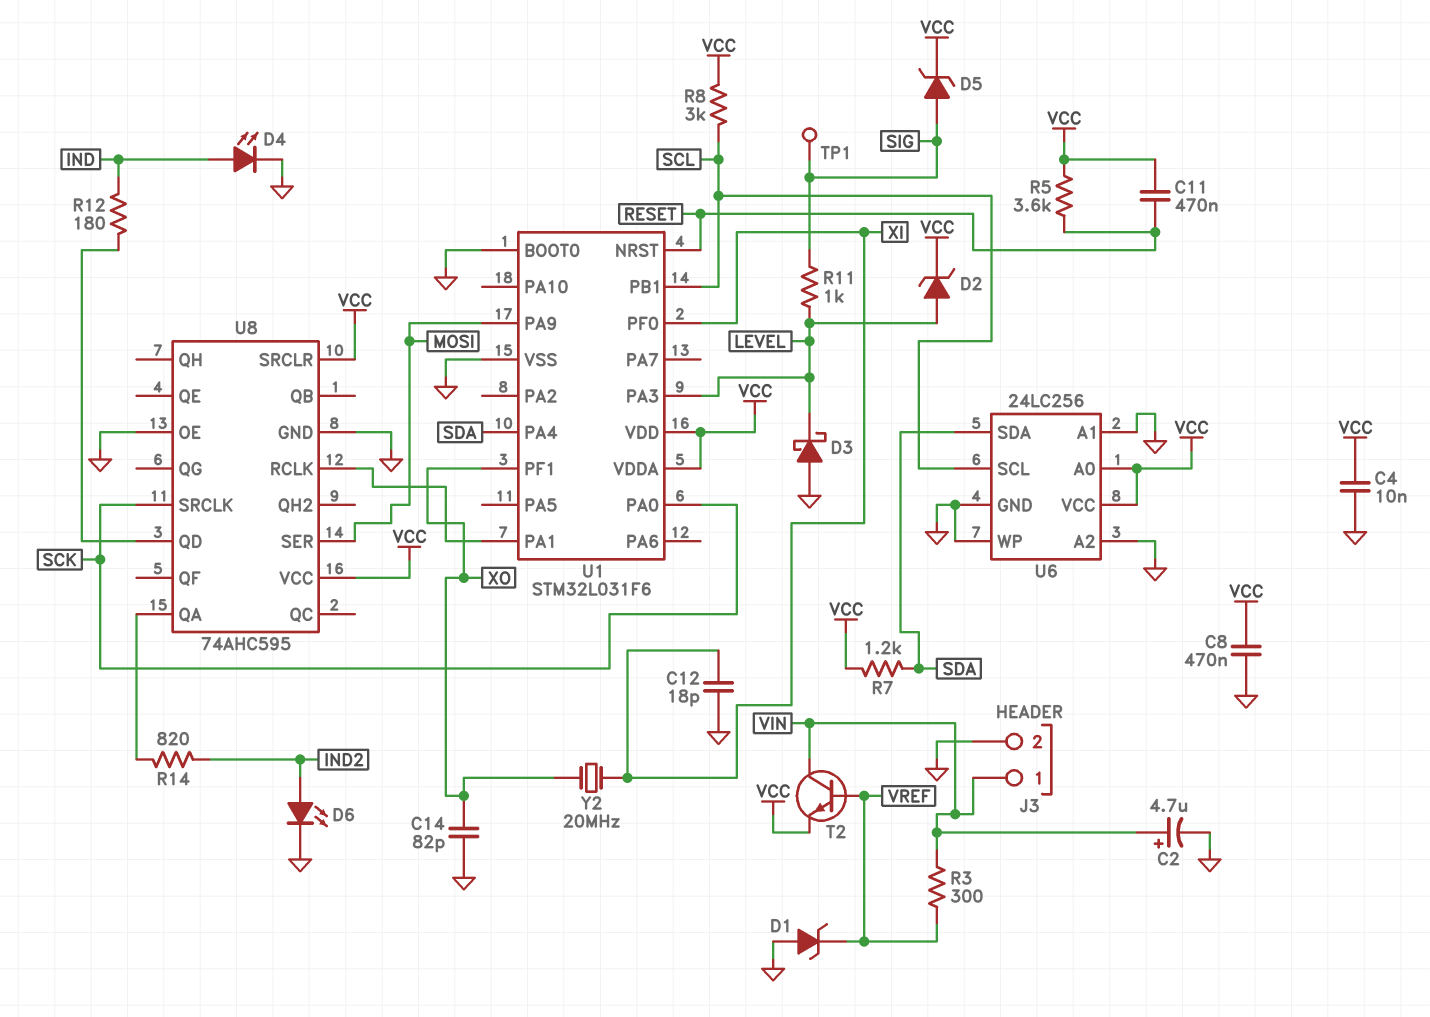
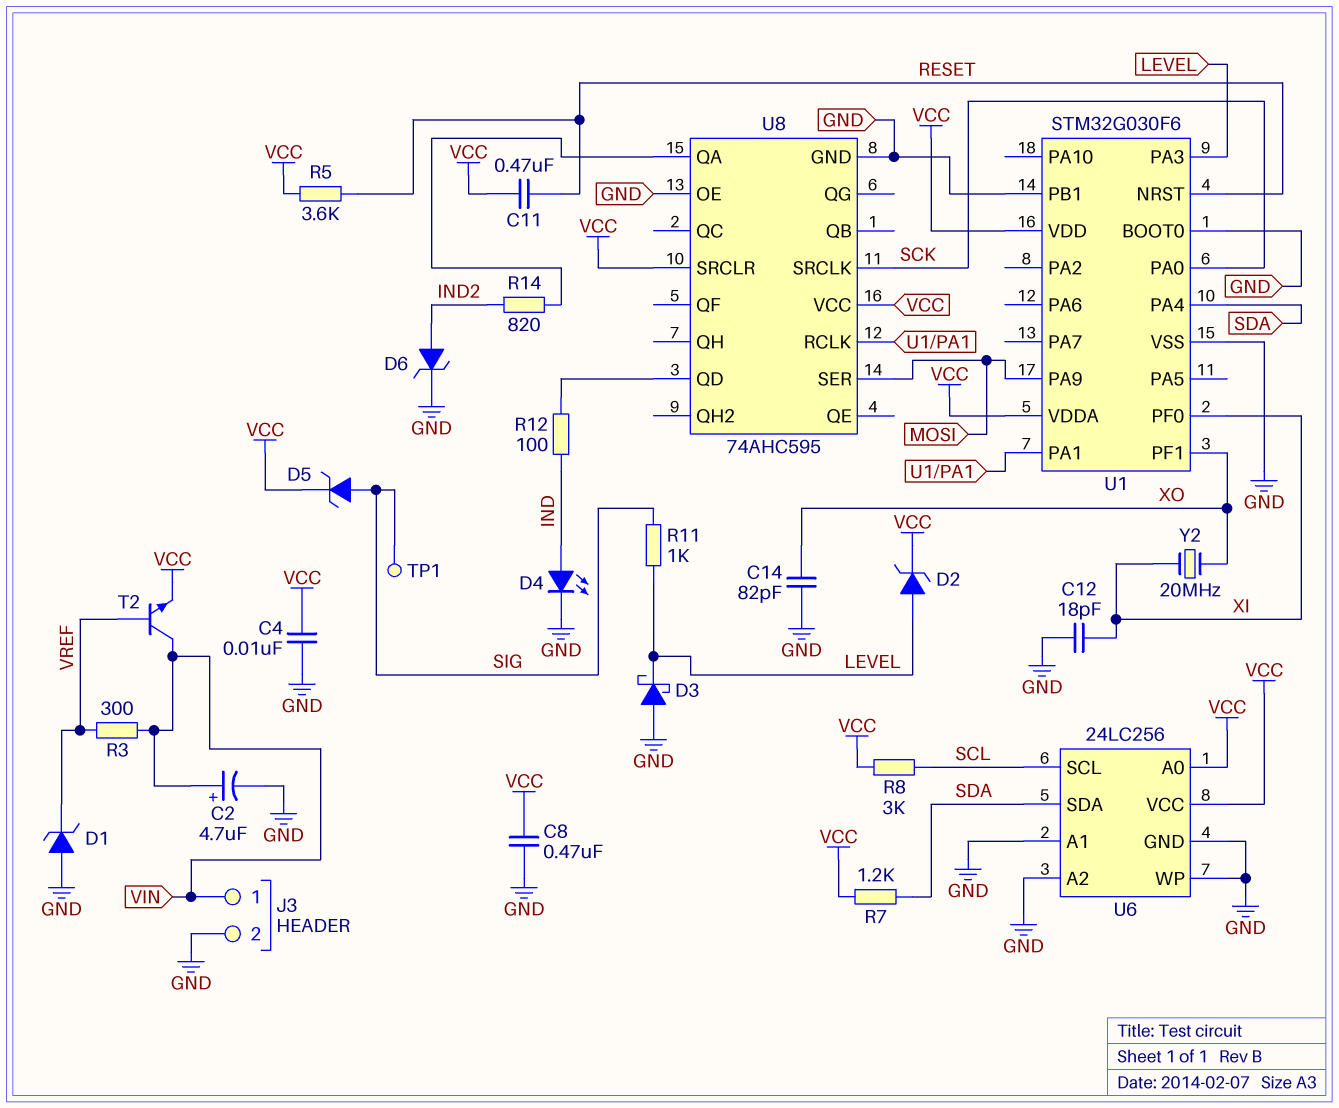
D6: LED (A IND2, K GND) -> zener (A IND2, K GND)
R12: 180 (IND, U8/QD) -> 100 (IND, U8/QD)
U1: STM32L031F6 -> STM32G030F6
U1 pin PB1: SCL -> GND

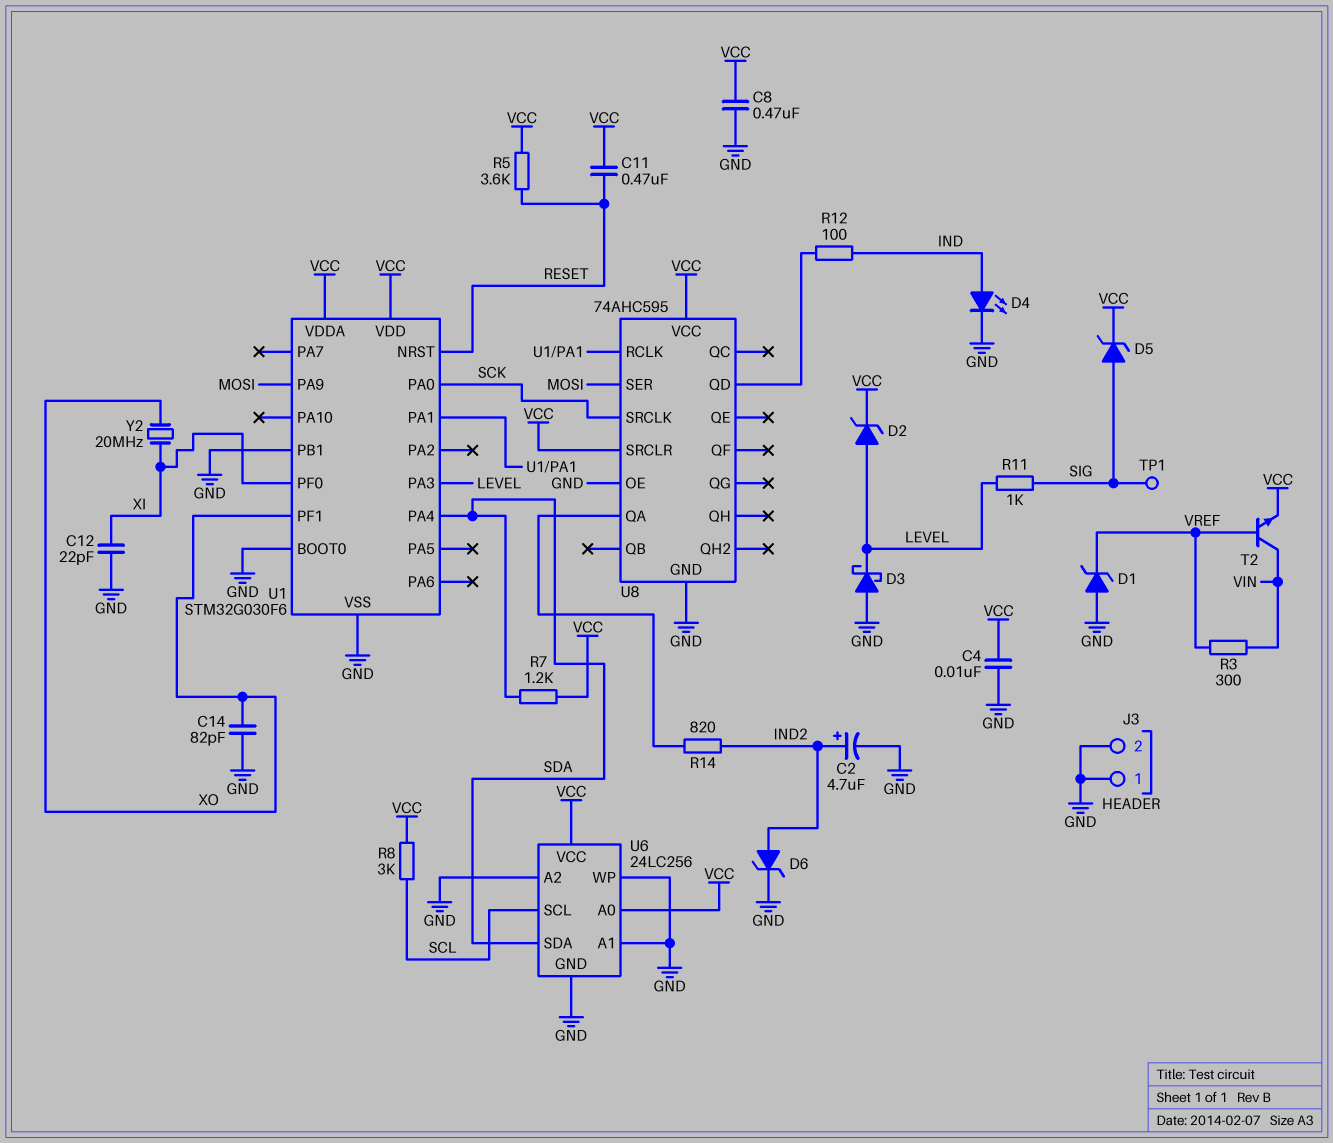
C2: 4.7uF (plus VIN, minus GND) -> 4.7uF (plus IND2, minus GND)
C12: 18pF (GND, XI) -> 22pF (GND, XI)
J3 pin 1: VIN -> GND

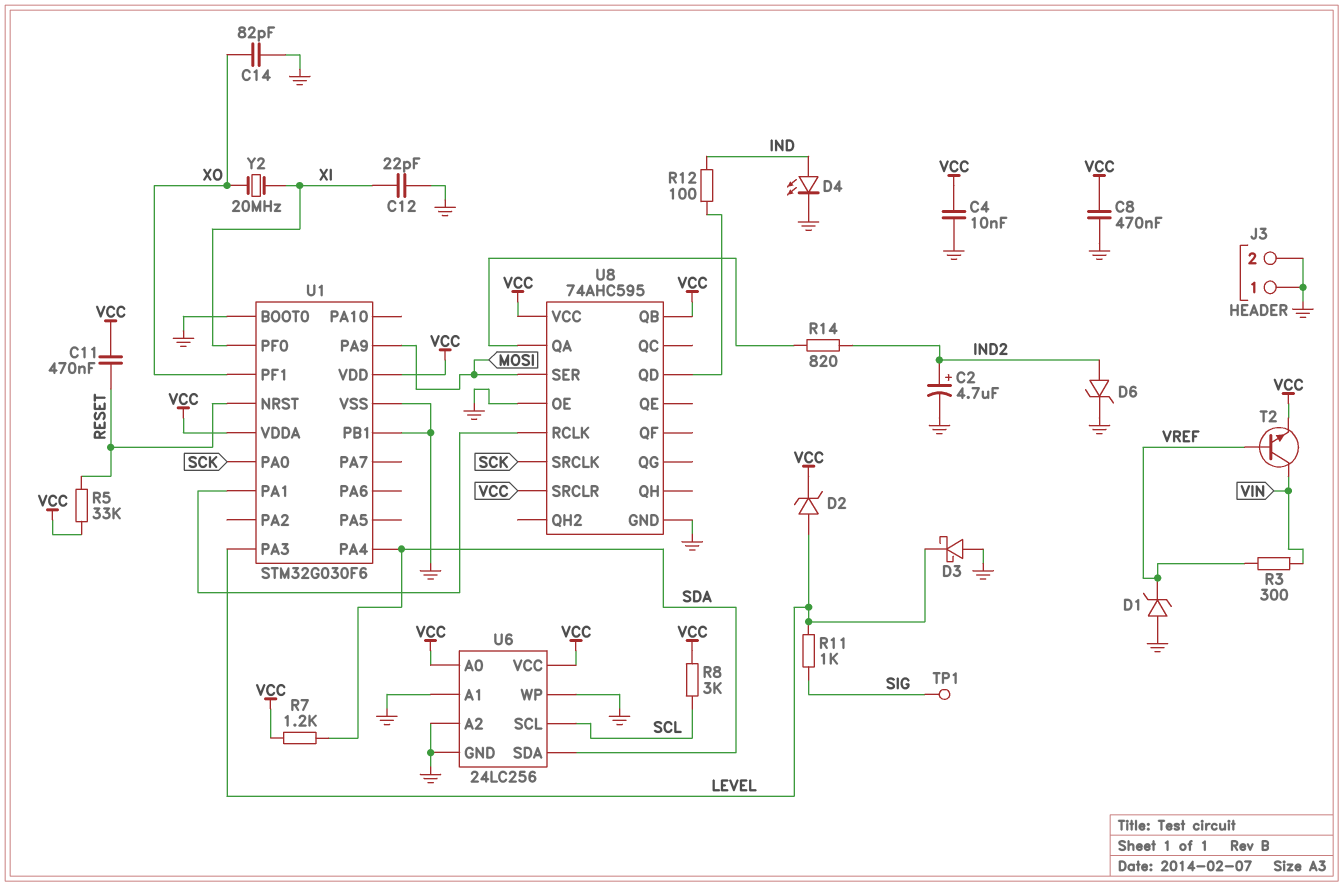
D5: zener (A SIG, K VCC) -> none
R5: 3.6k (RESET, VCC) -> 33k (RESET, VCC)
U8 pin QB: none -> VCC

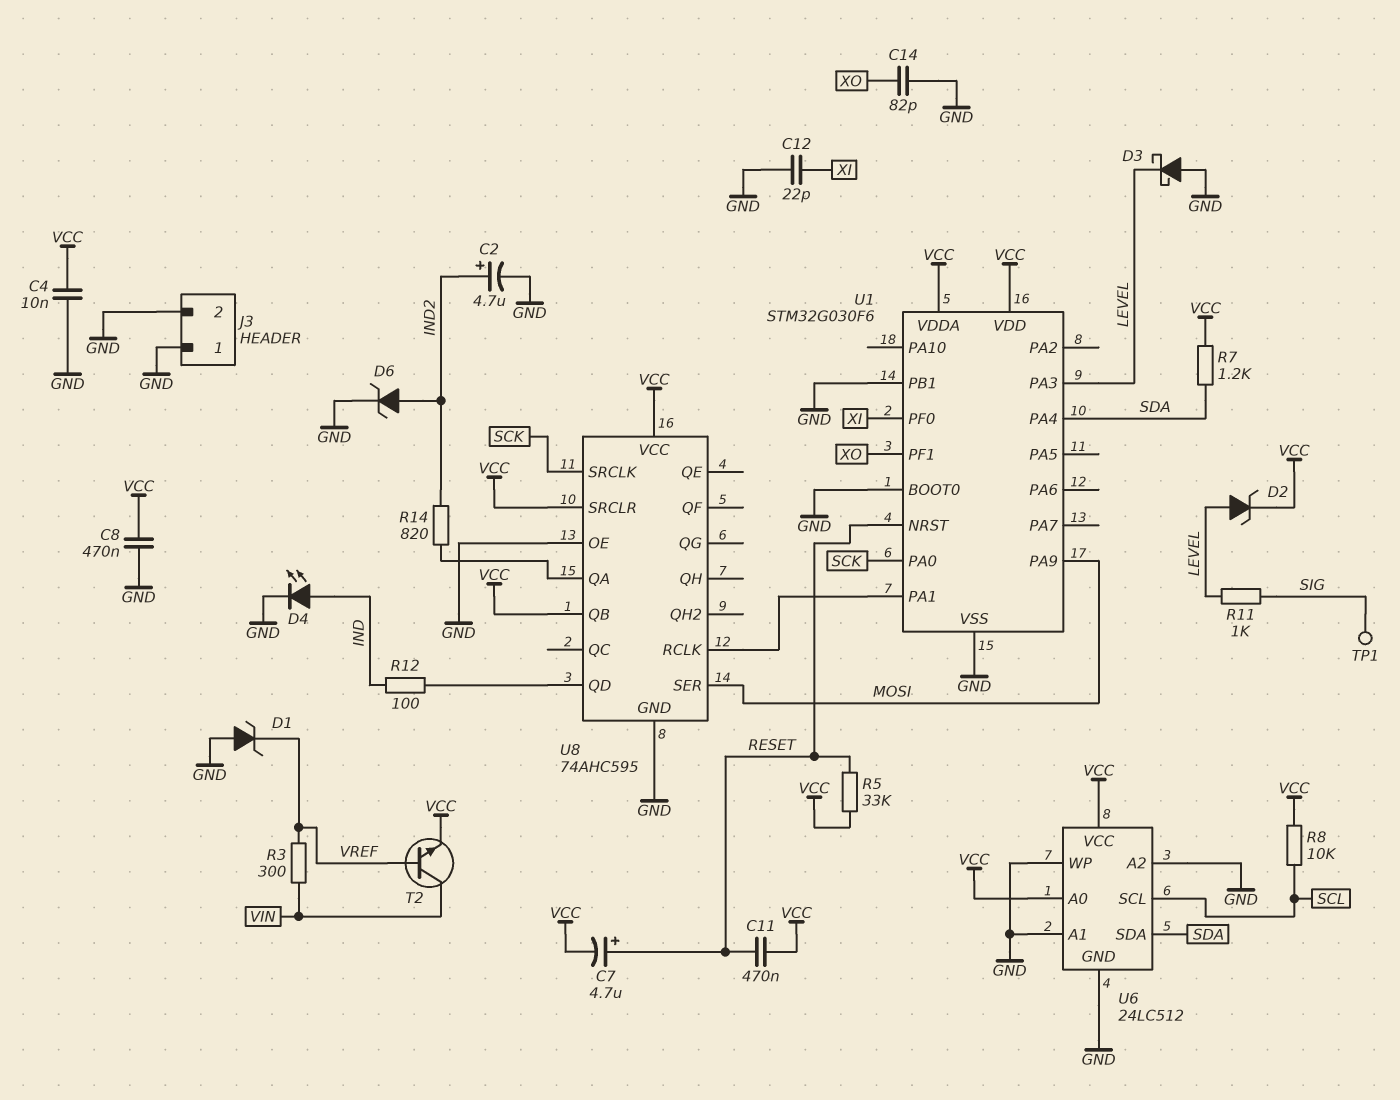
C7: none -> 4.7uF (plus RESET, minus VCC)
R8: 3k (SCL, VCC) -> 10k (SCL, VCC)
U6: 24LC256 -> 24LC512
Y2: 20MHz (XI, XO) -> none

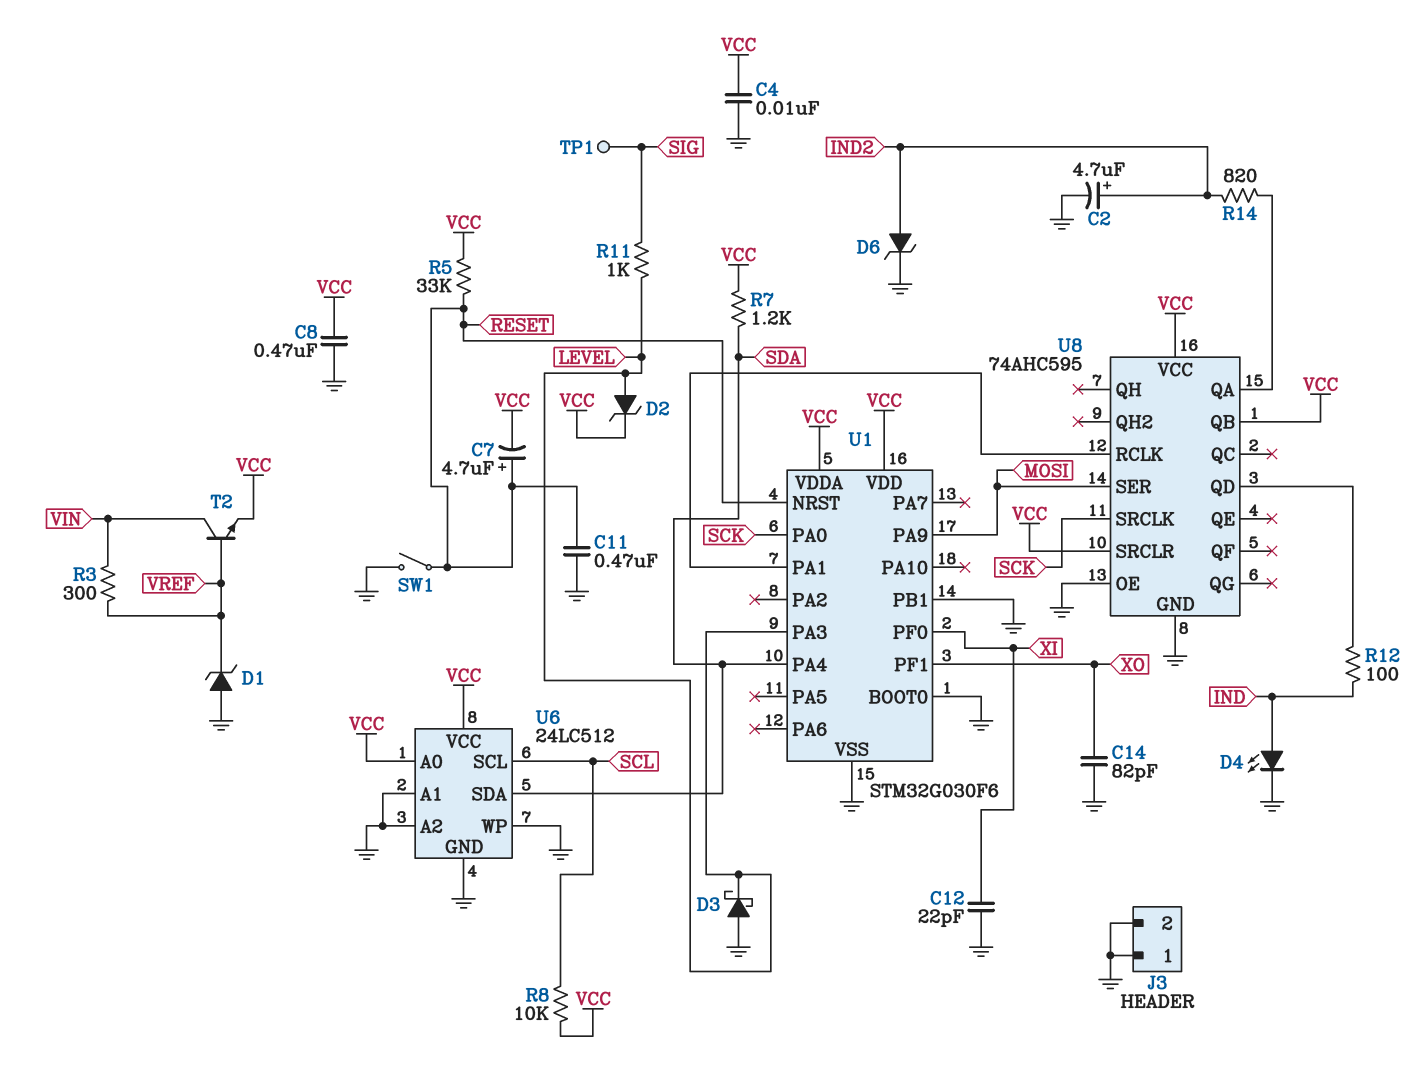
C11: 470nF (RESET, VCC) -> 470nF (GND, RESET)
SW1: none -> switch (GND, RESET)

